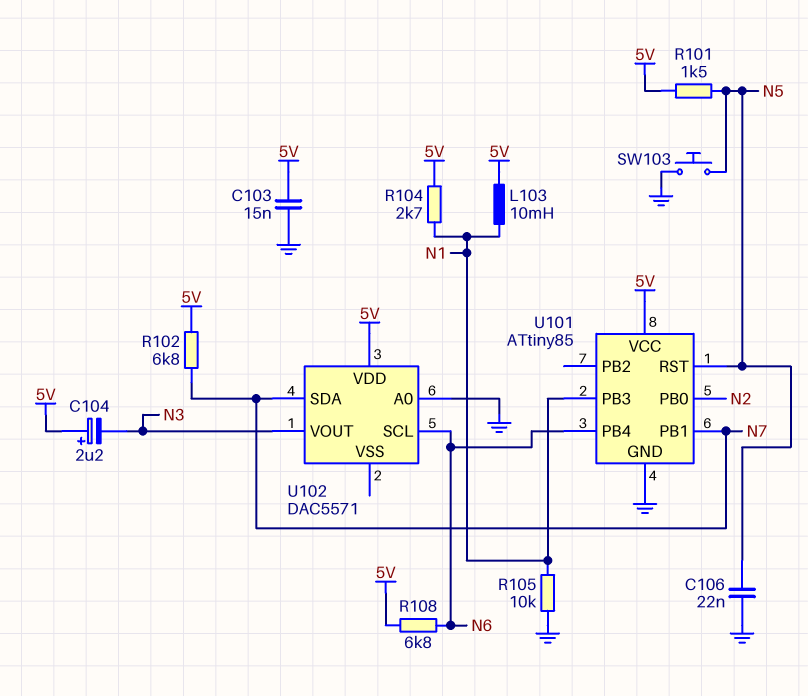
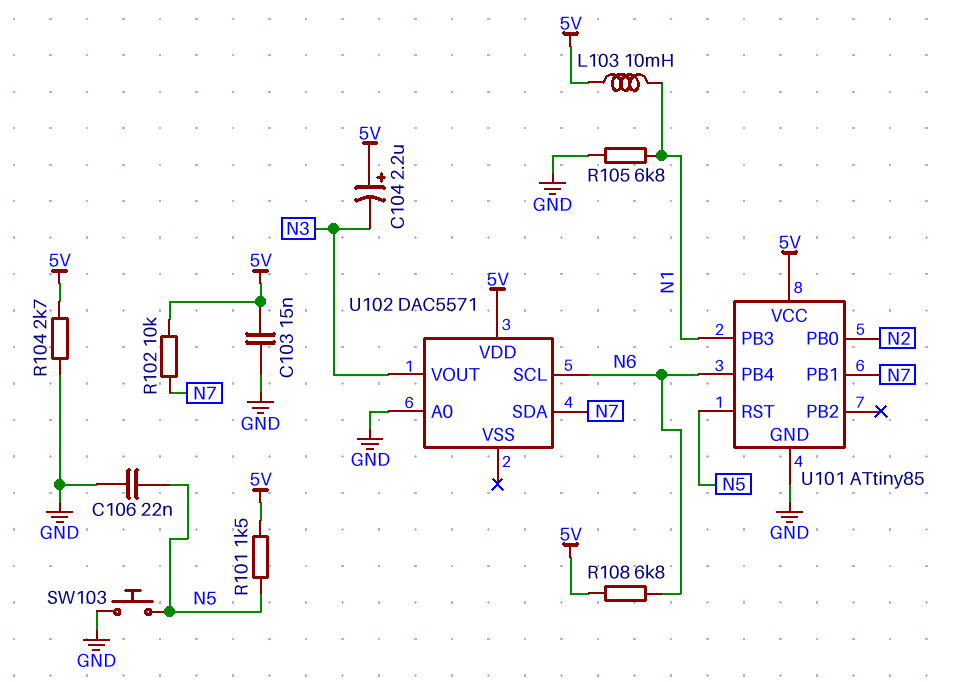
R102: 6.8k (5V, N7) -> 10k (5V, N7)
R104: 2.7k (5V, N1) -> 2.7k (5V, GND)
R105: 10k (GND, N1) -> 6.8k (GND, N1)

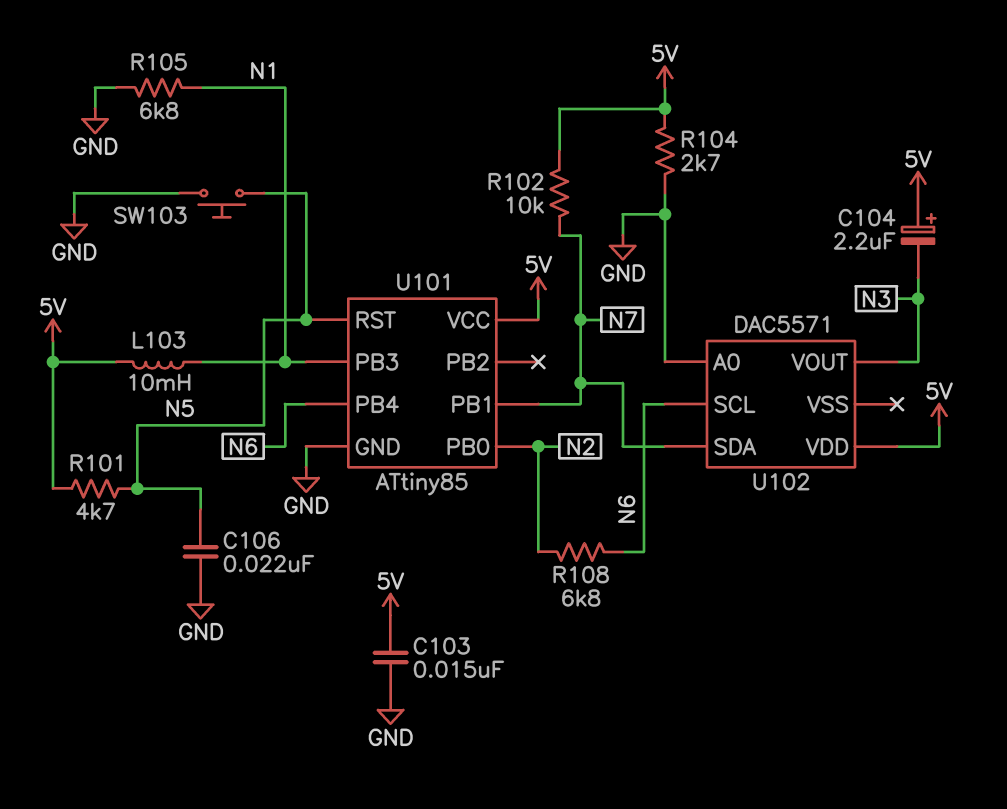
R101: 1.5k (5V, N5) -> 4.7k (5V, N5)
R108: 6.8k (5V, N6) -> 6.8k (N2, N6)

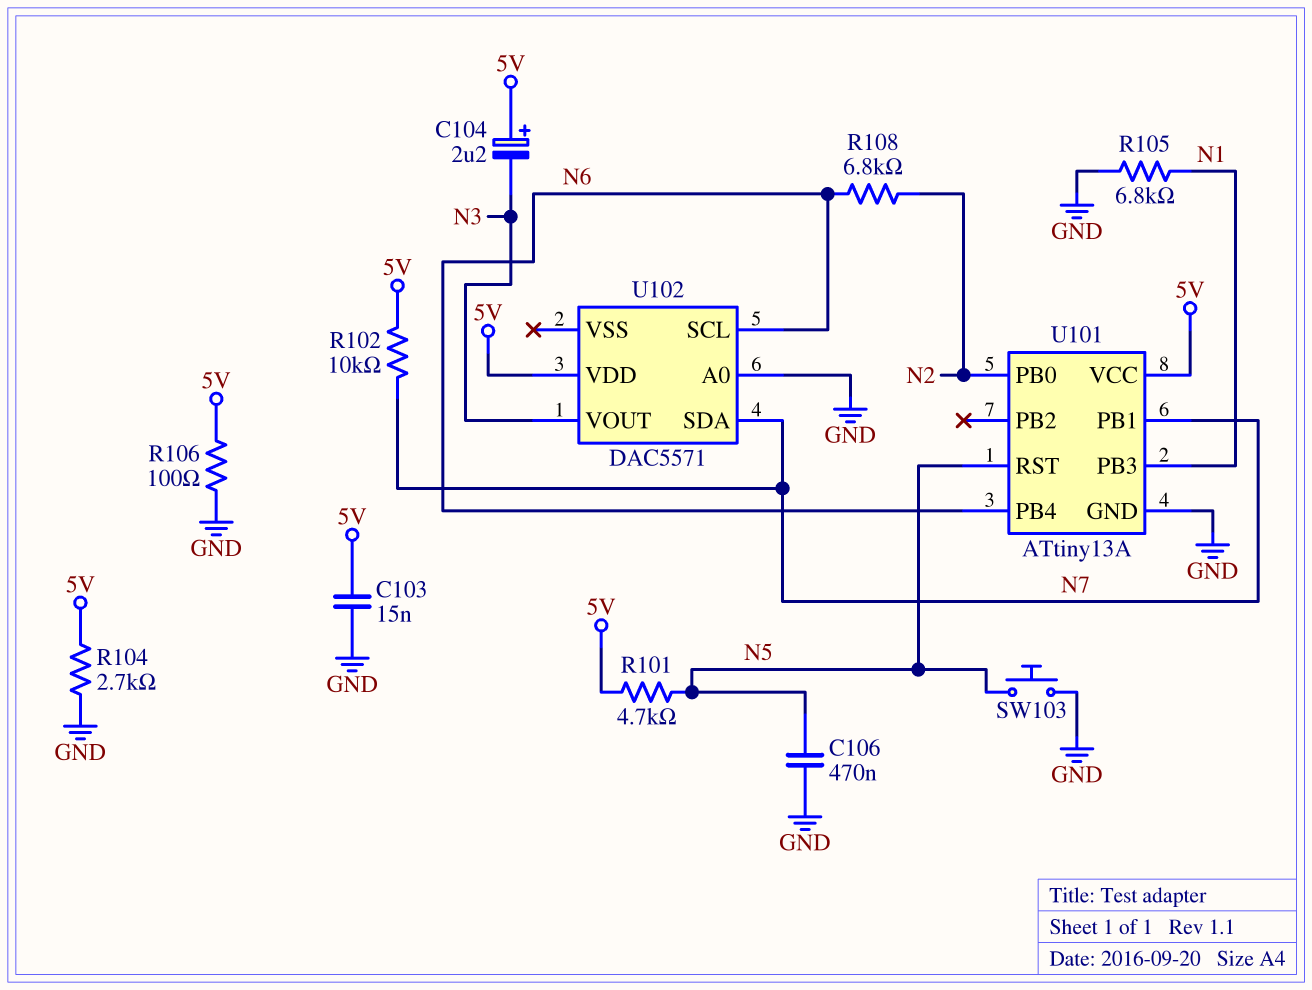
C106: 22nF (GND, N5) -> 470nF (GND, N5)
L103: 10mH (5V, N1) -> none
R106: none -> 100 (5V, GND)
U101: ATtiny85 -> ATtiny13A

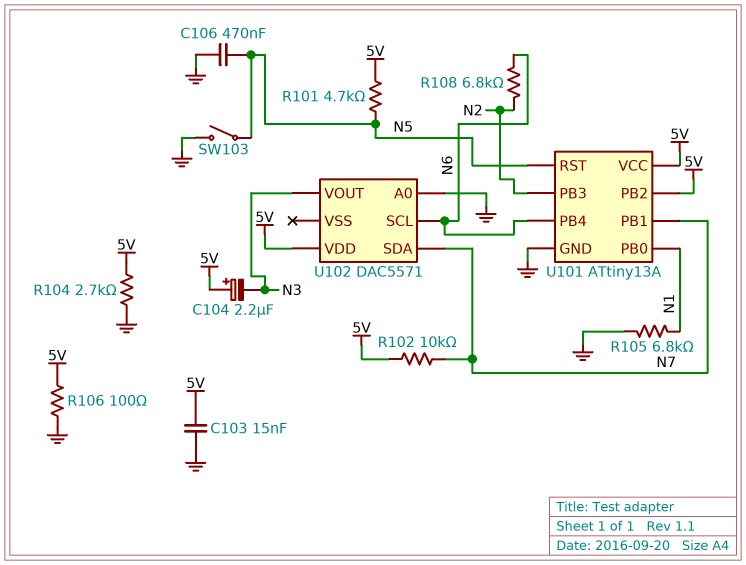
SW103: button (GND, N5) -> switch (GND, N5)
U101 pin PB0: N2 -> N1
U101 pin PB2: none -> 5V
U101 pin PB3: N1 -> N2

